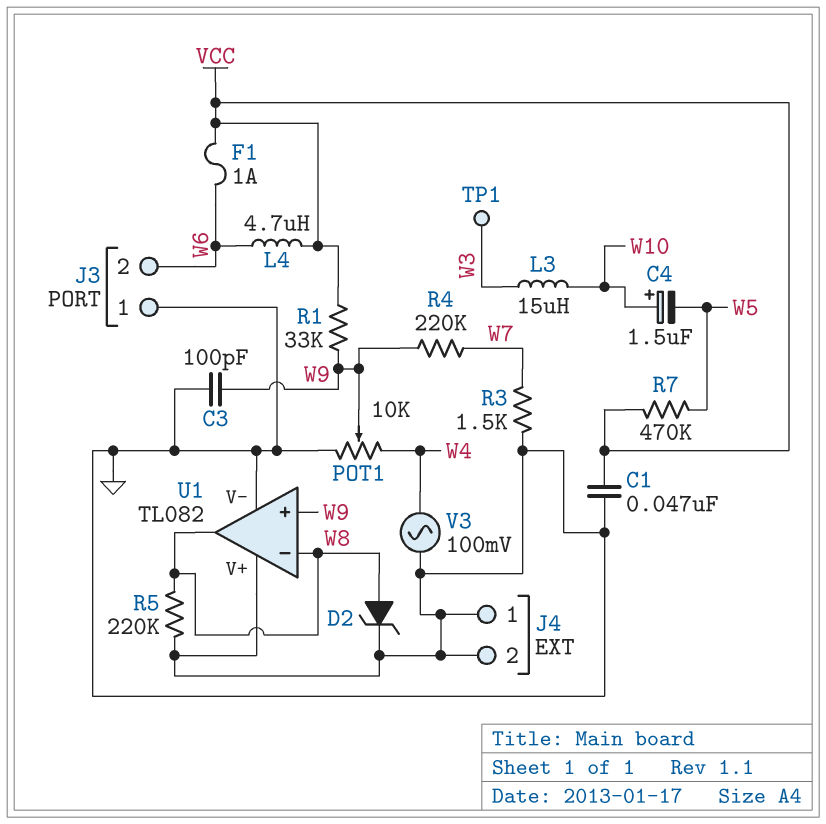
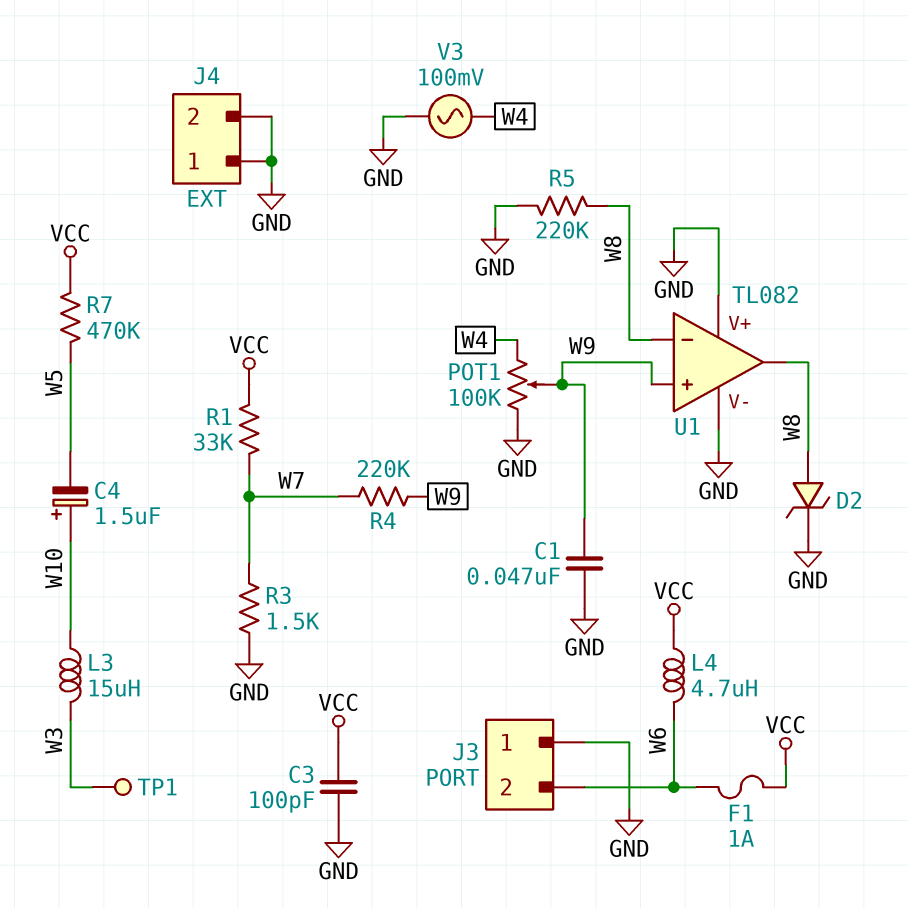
C1: 47nF (GND, VCC) -> 47nF (GND, W9)
C3: 100pF (GND, W9) -> 100pF (GND, VCC)
POT1: 10k (GND, W4, wiper W9) -> 100k (GND, W4, wiper W9)
R1: 33k (VCC, W9) -> 33k (VCC, W7)

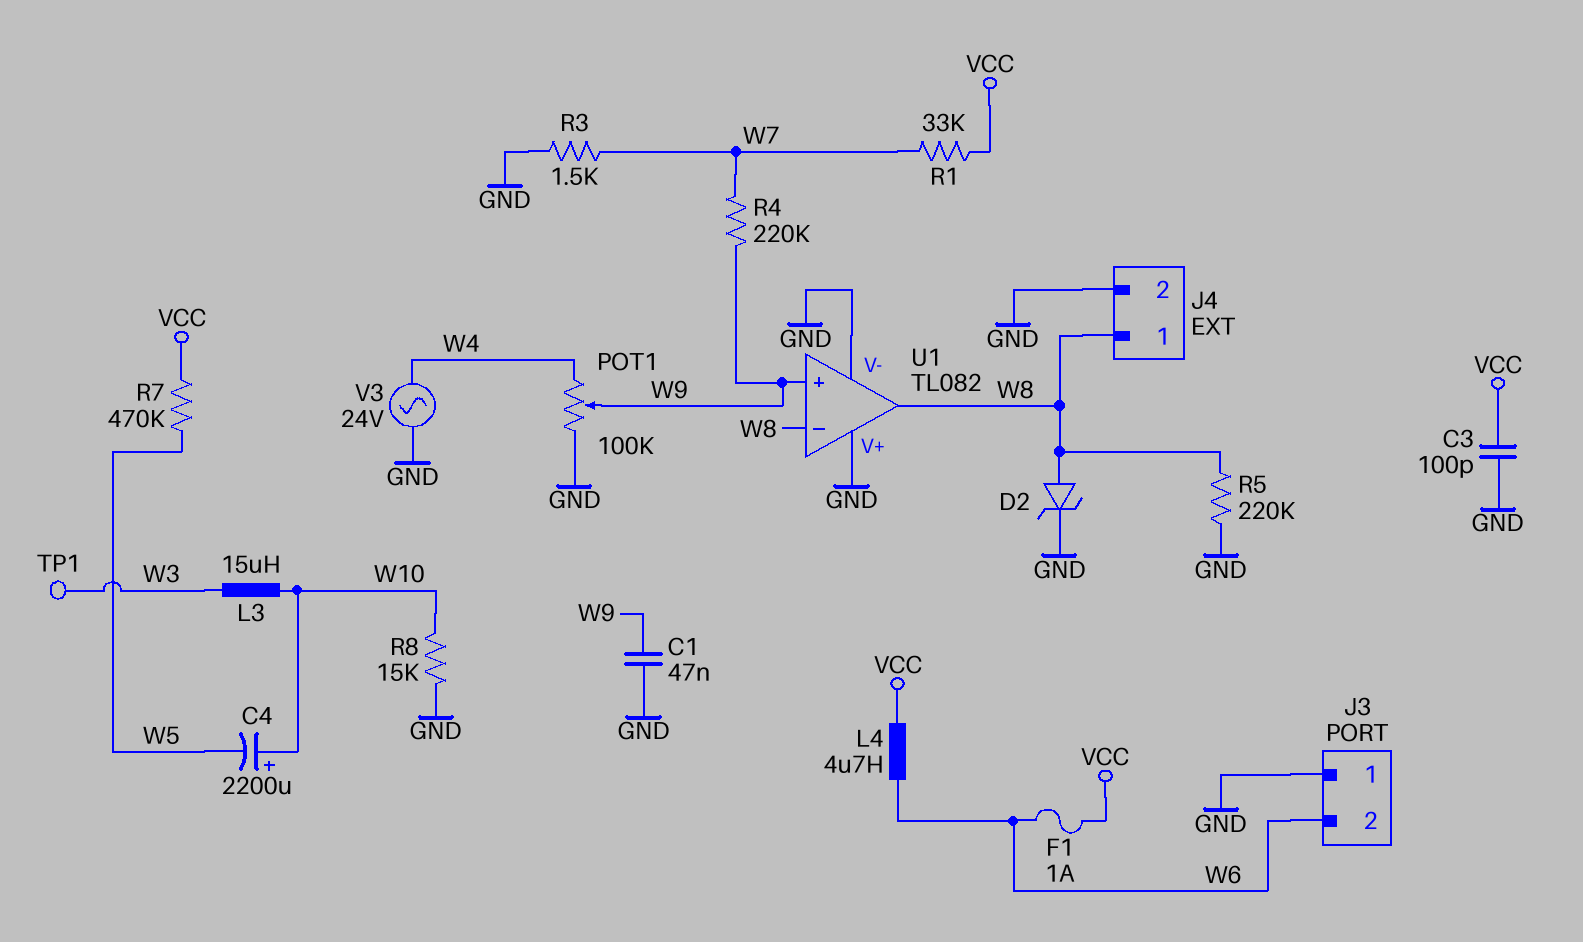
C4: 1.5uF (plus W10, minus W5) -> 2200uF (plus W10, minus W5)
J4 pin 1: GND -> W8
R8: none -> 15k (GND, W10)
V3: AC 100mV (GND, W4) -> AC 24V (GND, W4)

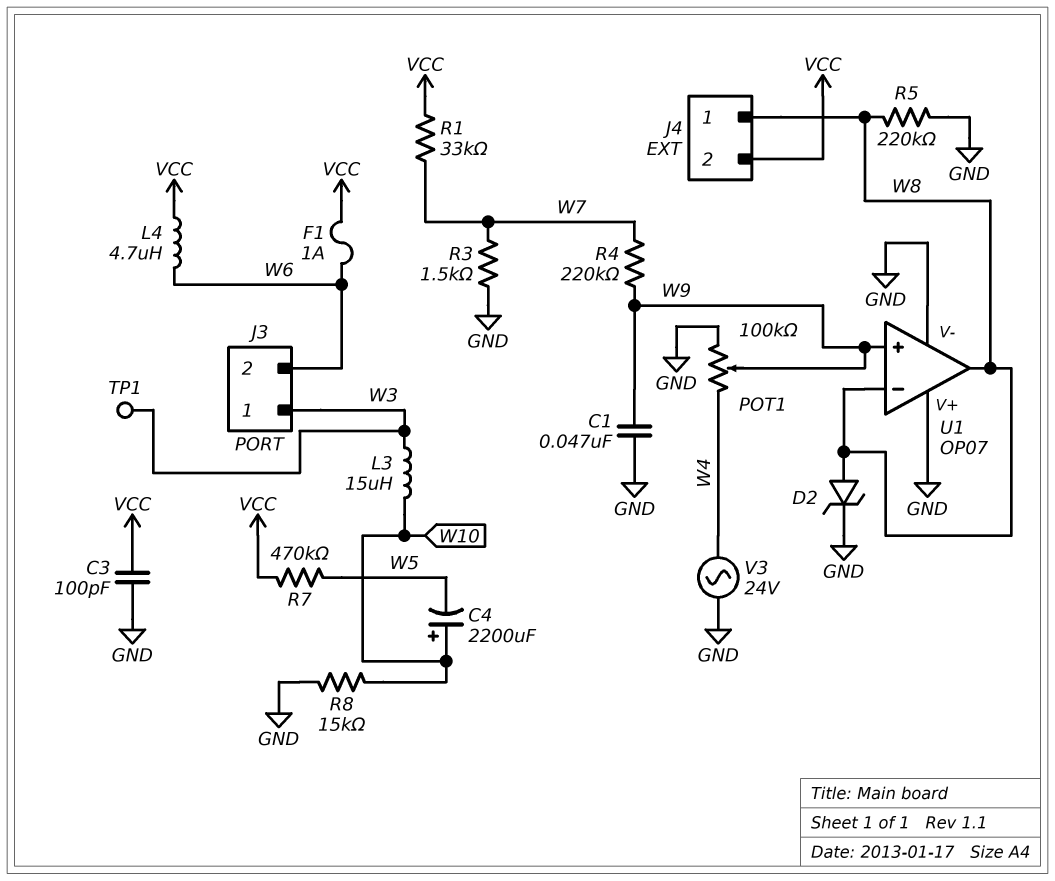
J3 pin 1: GND -> W3
J4 pin 2: GND -> VCC
U1: TL082 -> OP07

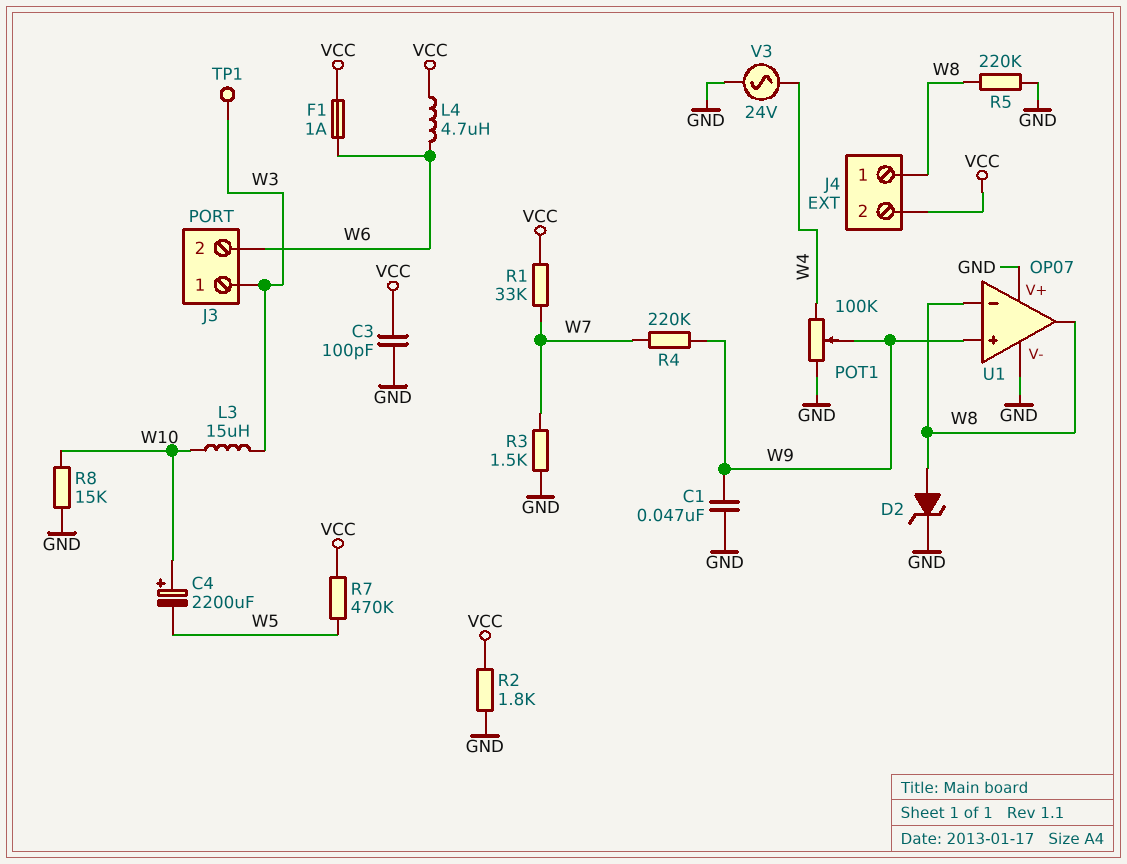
R2: none -> 1.8k (GND, VCC)

